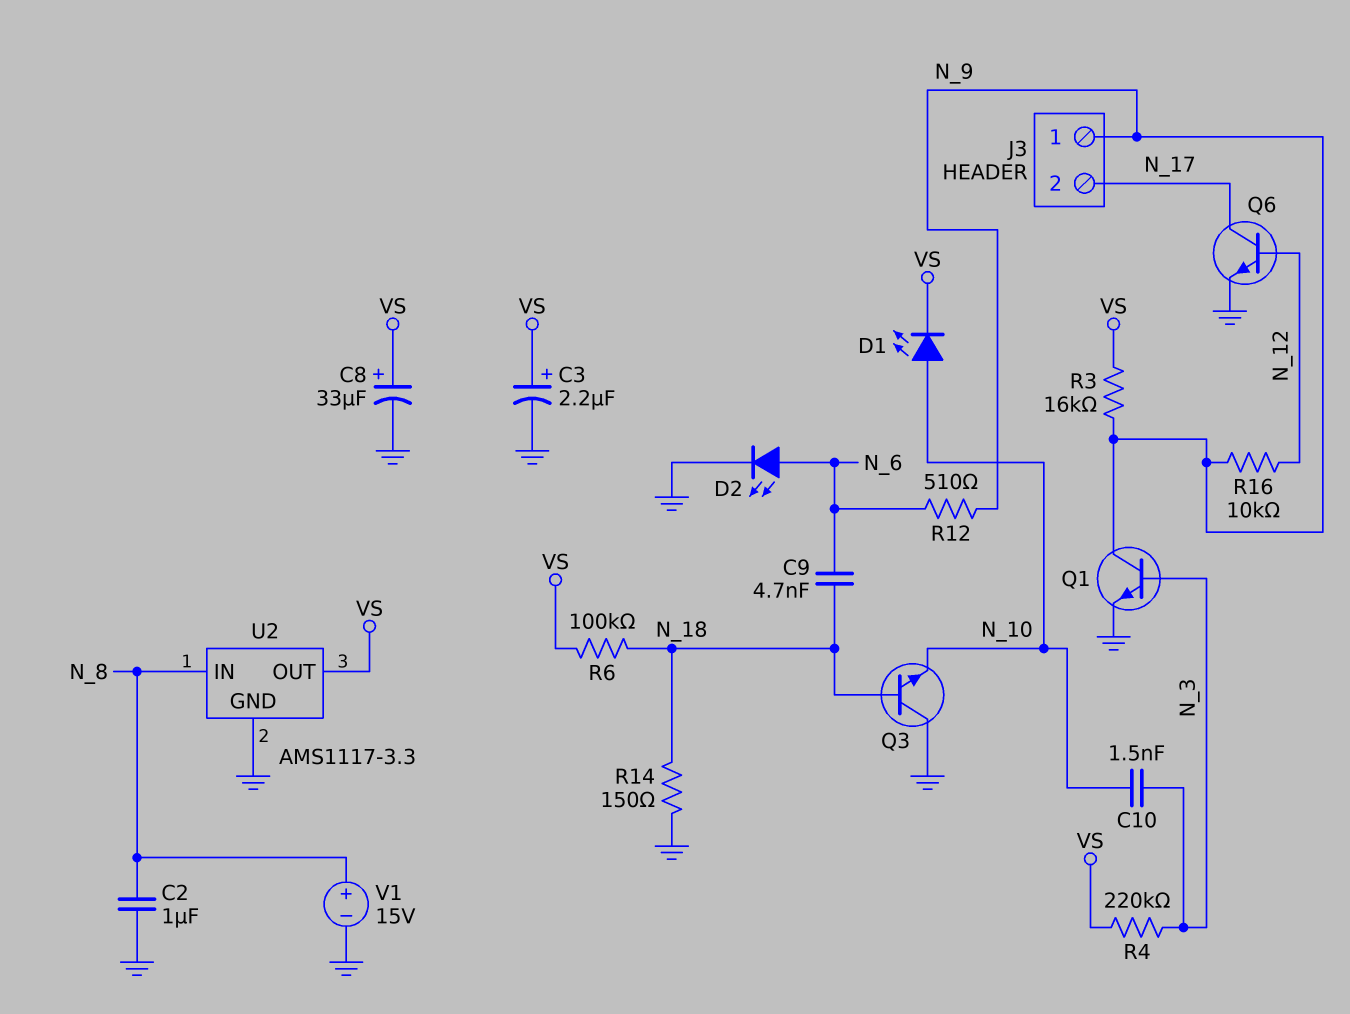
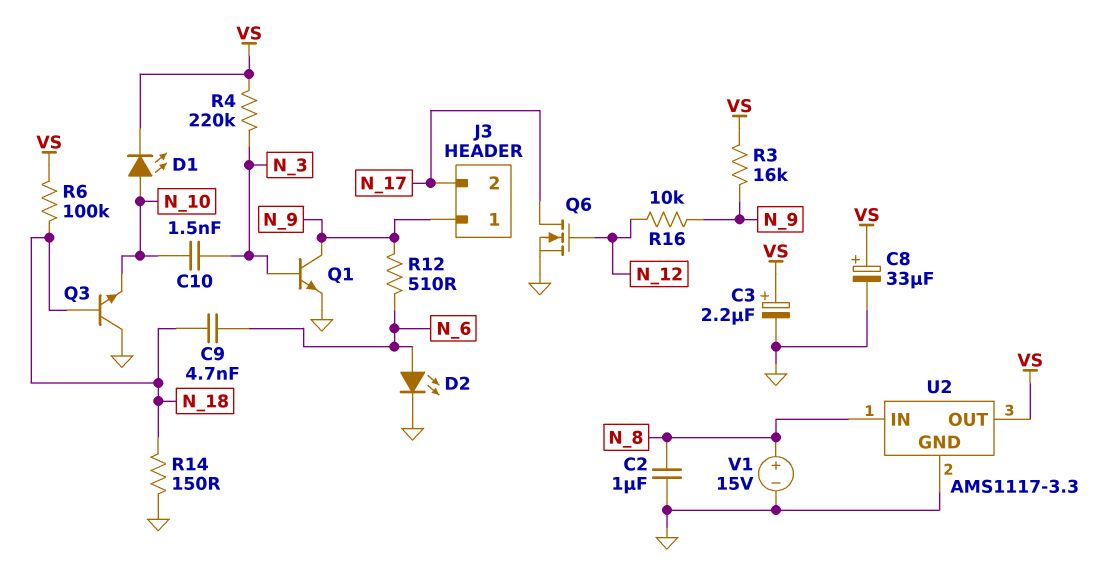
Q6: NPN (B N_12, C N_17, E GND) -> NMOS (G N_12, D N_17, S GND)

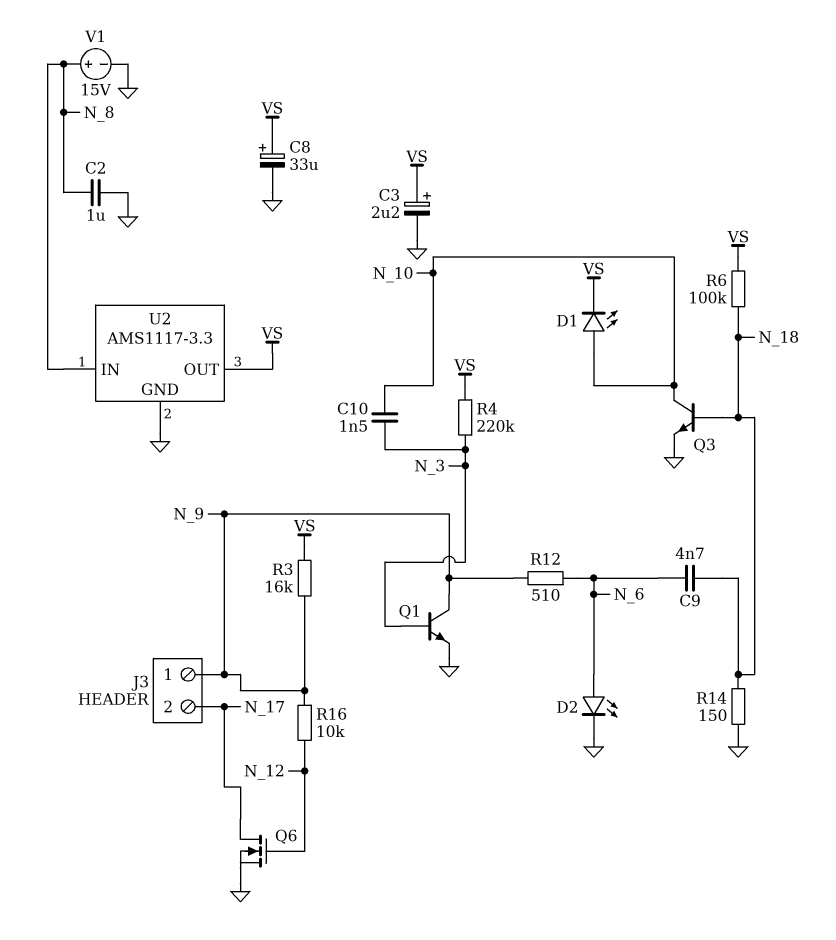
Q3: NPN (B N_18, C GND, E N_10) -> NPN (B N_18, C N_10, E GND)

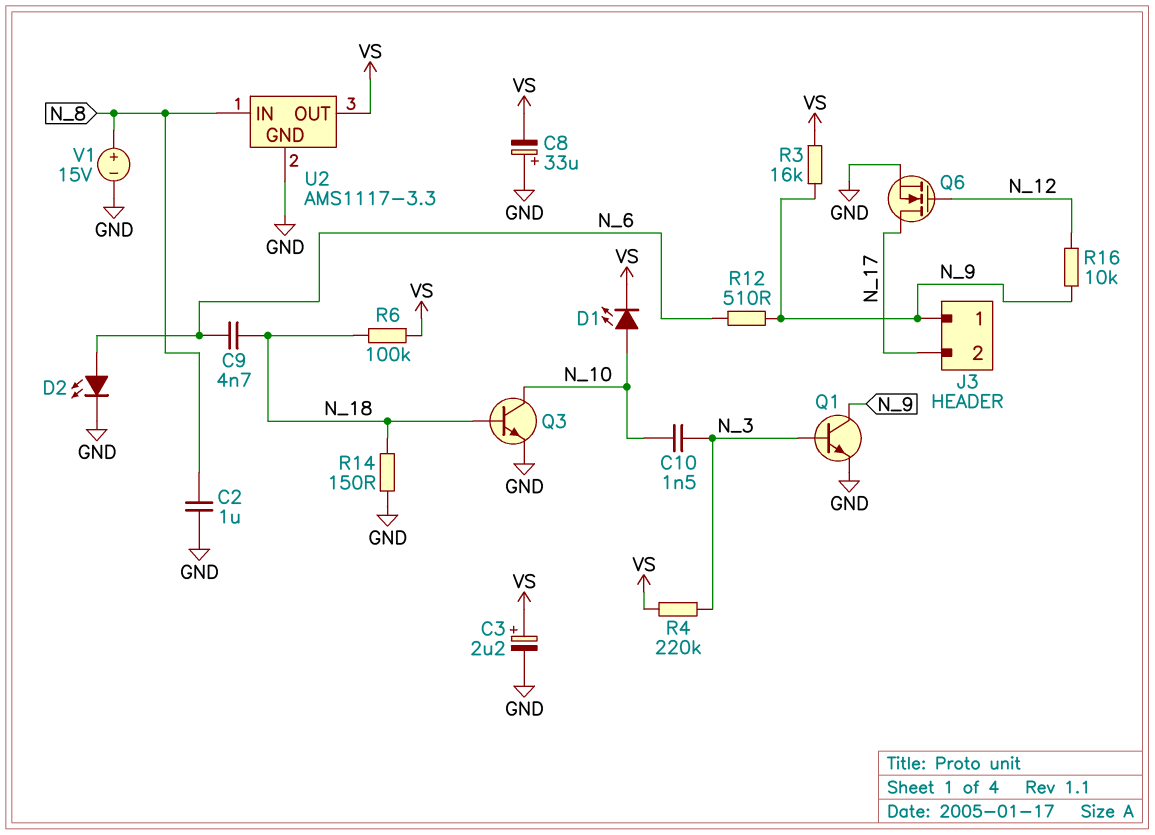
C8: 33uF (plus VS, minus GND) -> 33uF (plus GND, minus VS)

